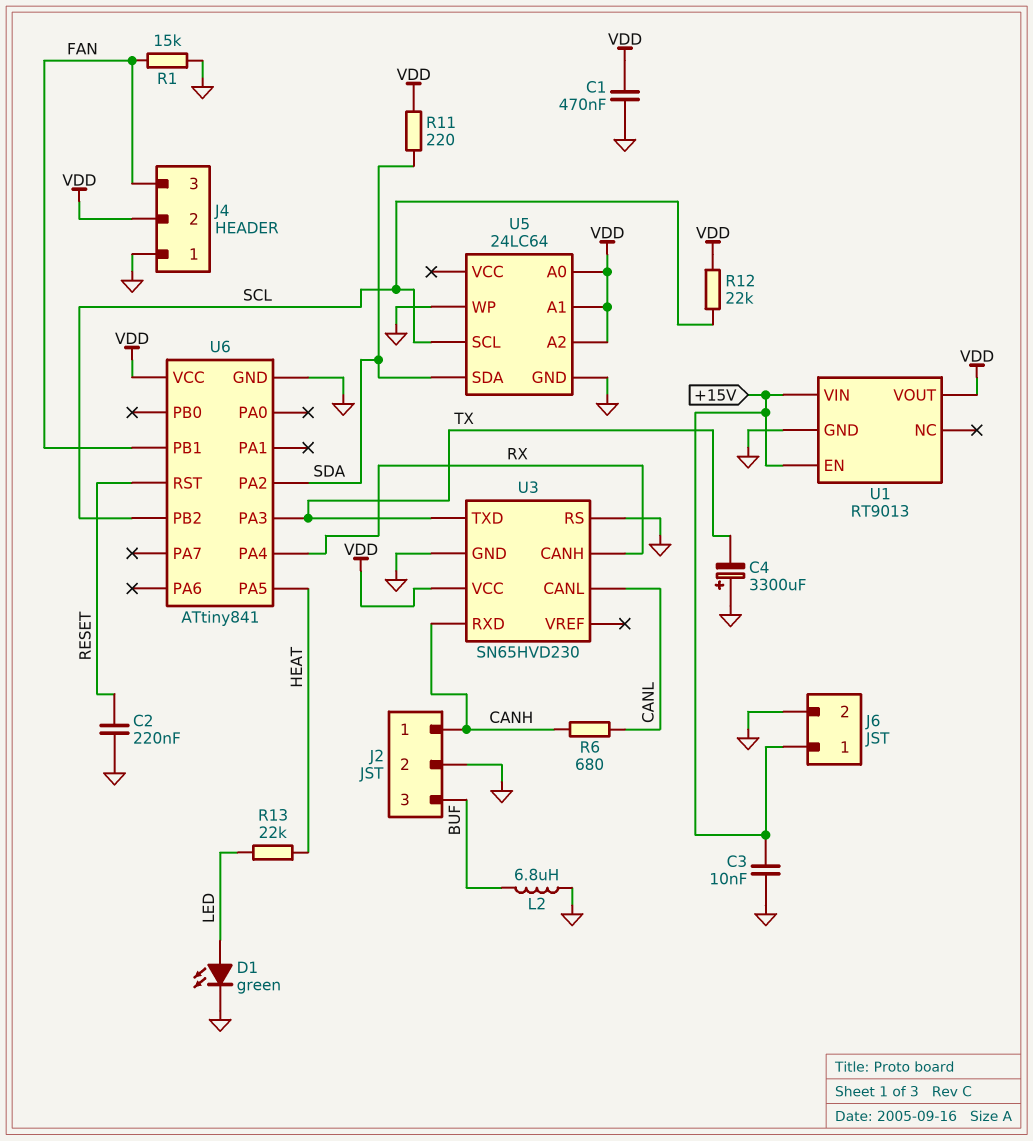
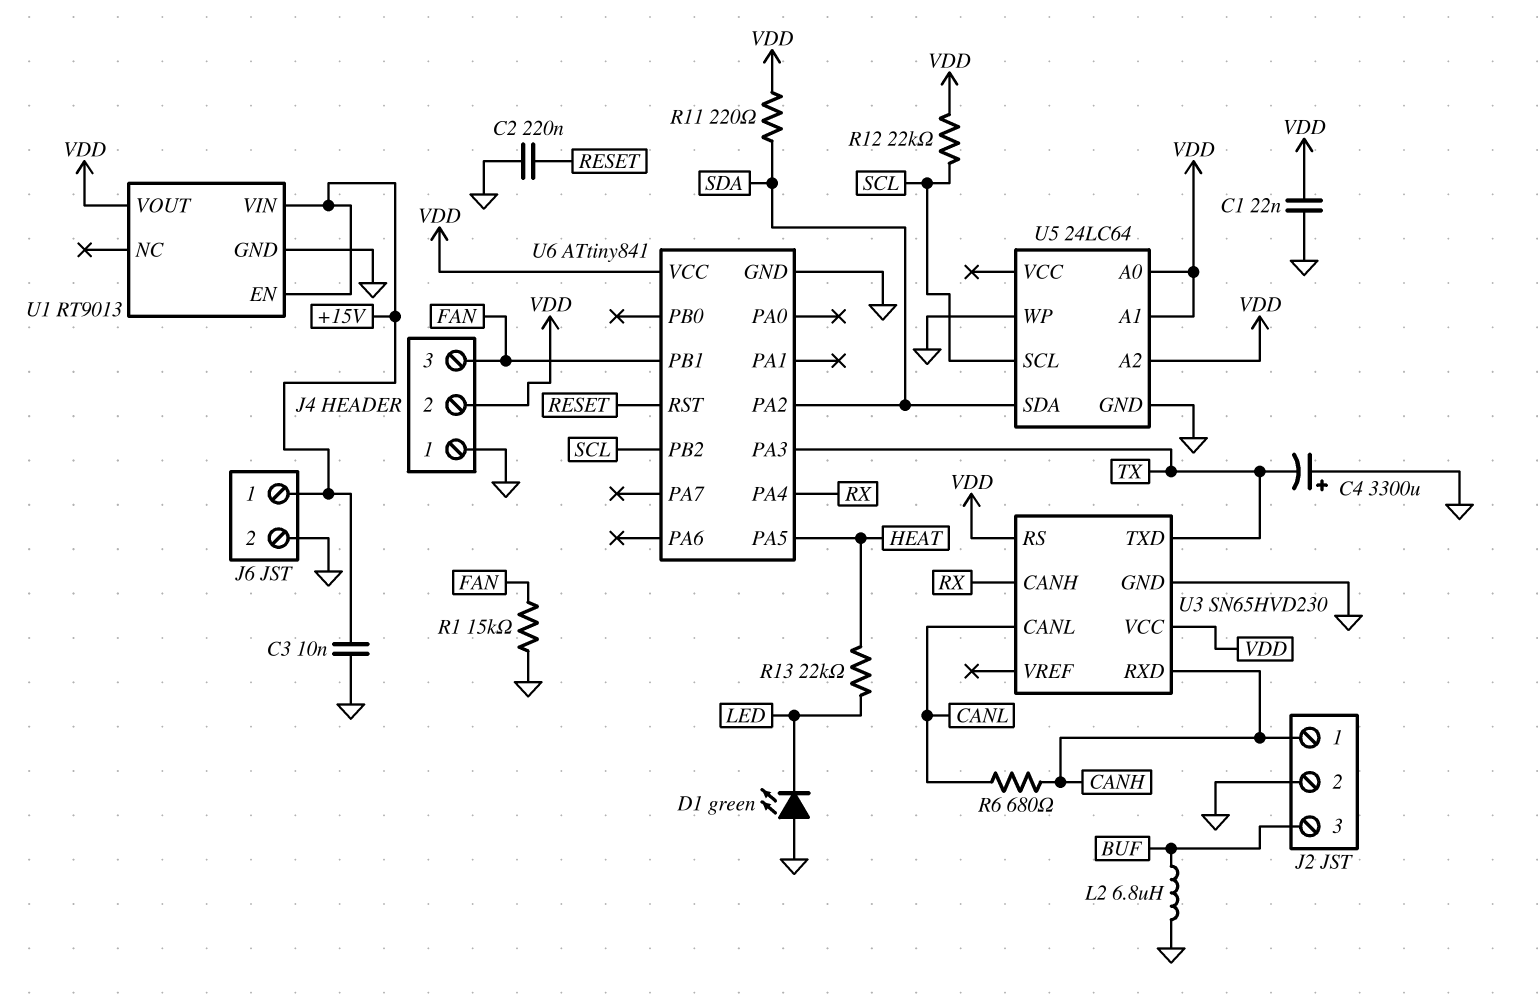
C1: 470nF (GND, VDD) -> 22nF (GND, VDD)
D1: LED green (A LED, K GND) -> LED green (A GND, K LED)
U3 pin RS: GND -> VDD

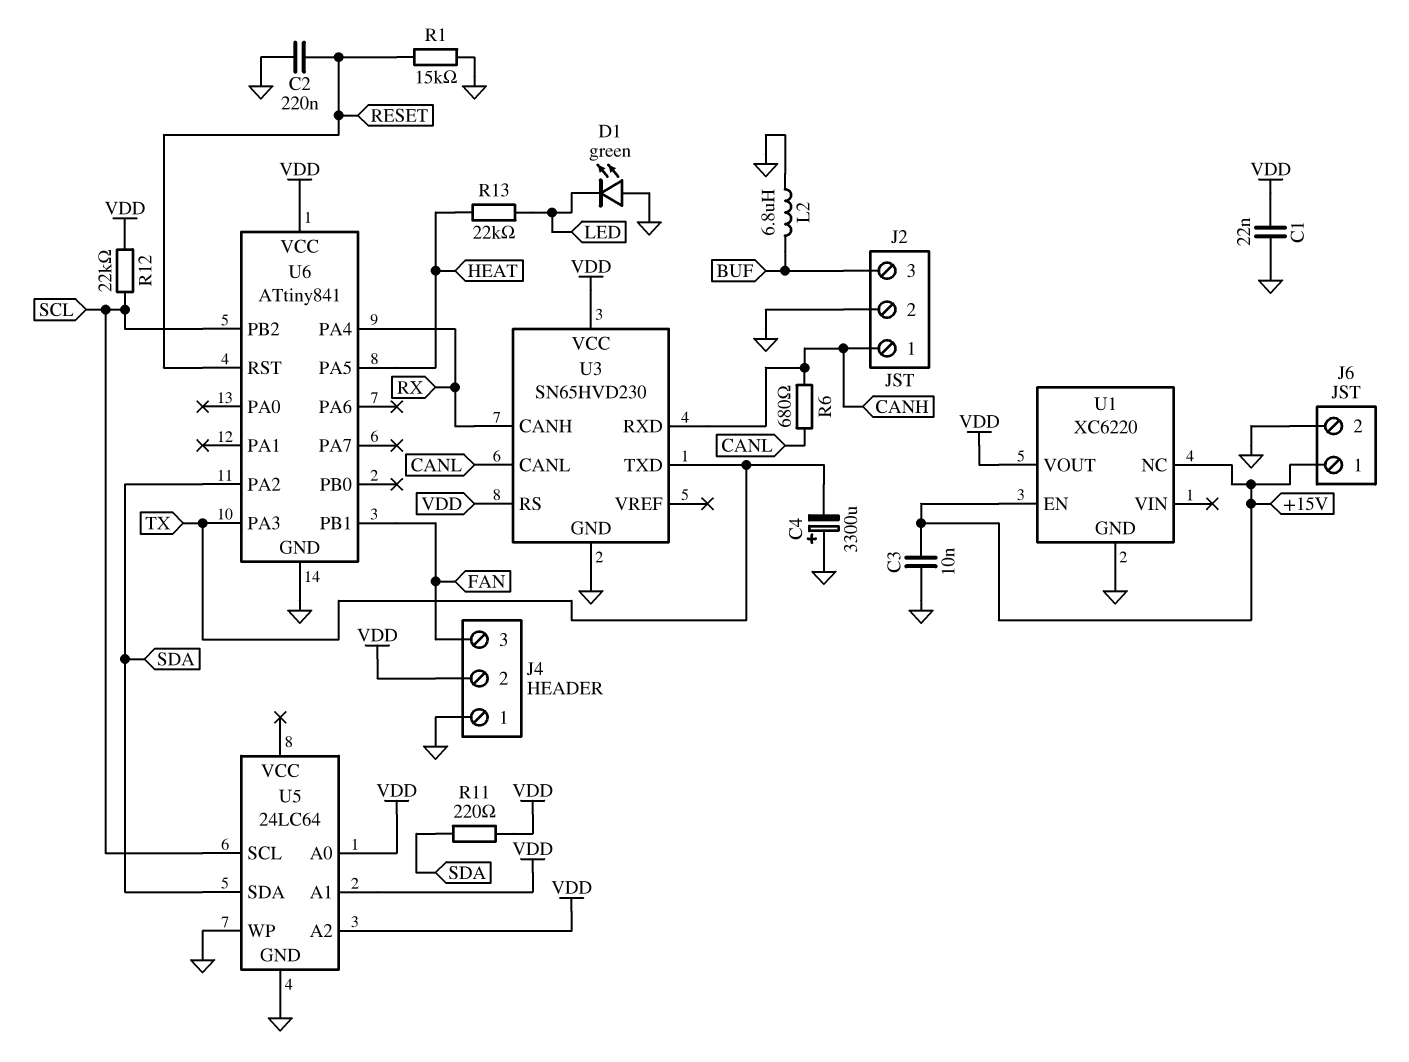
R1: 15k (FAN, GND) -> 15k (GND, RESET)
U1: RT9013 -> XC6220
U1 pin NC: none -> +15V
U1 pin VIN: +15V -> none

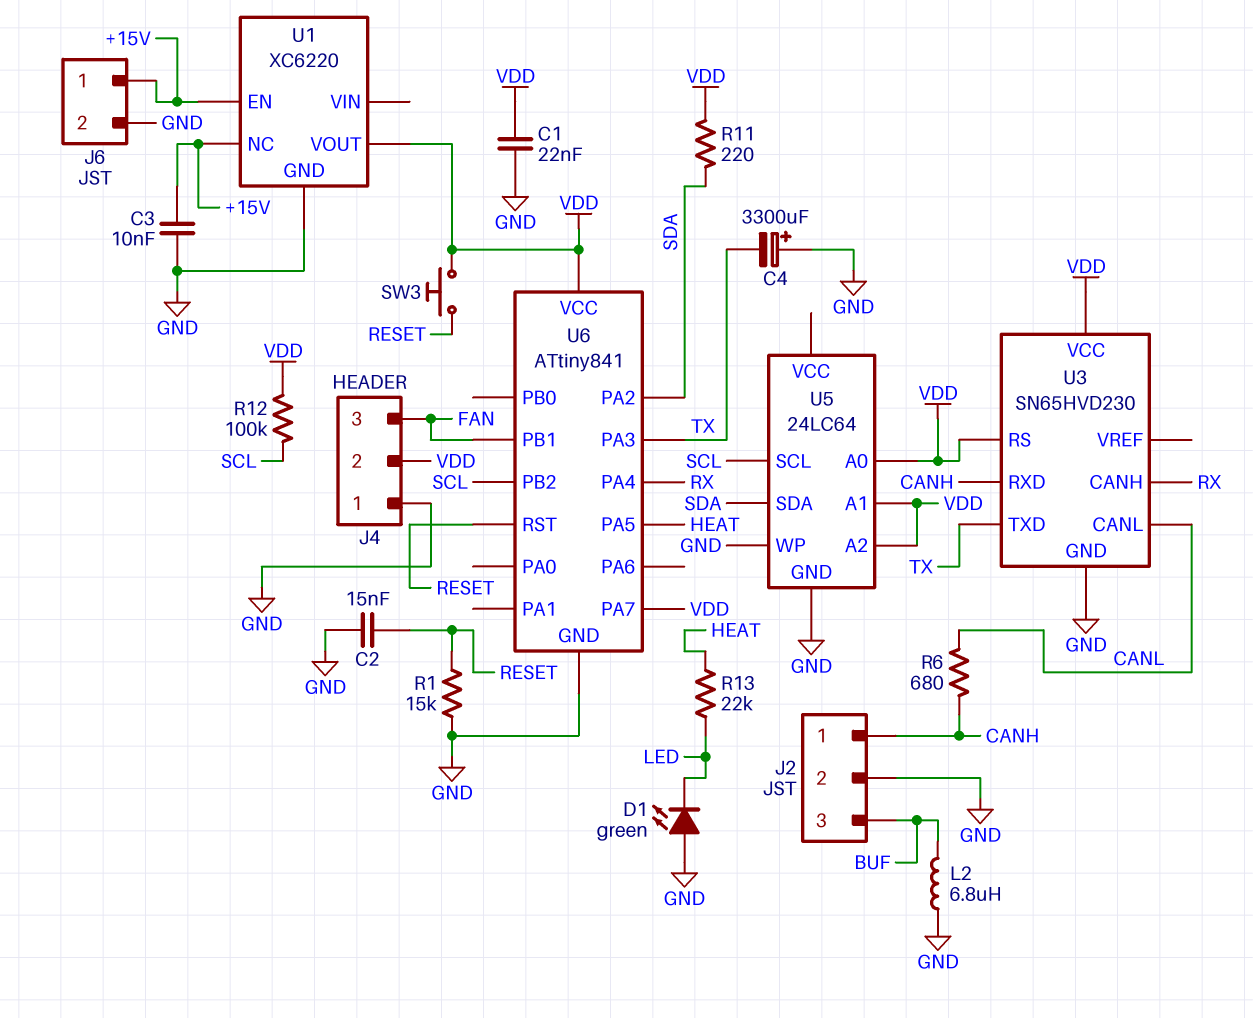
C2: 220nF (GND, RESET) -> 15nF (GND, RESET)
R12: 22k (SCL, VDD) -> 100k (SCL, VDD)
SW3: none -> button (RESET, VDD)
U6 pin PA7: none -> VDD

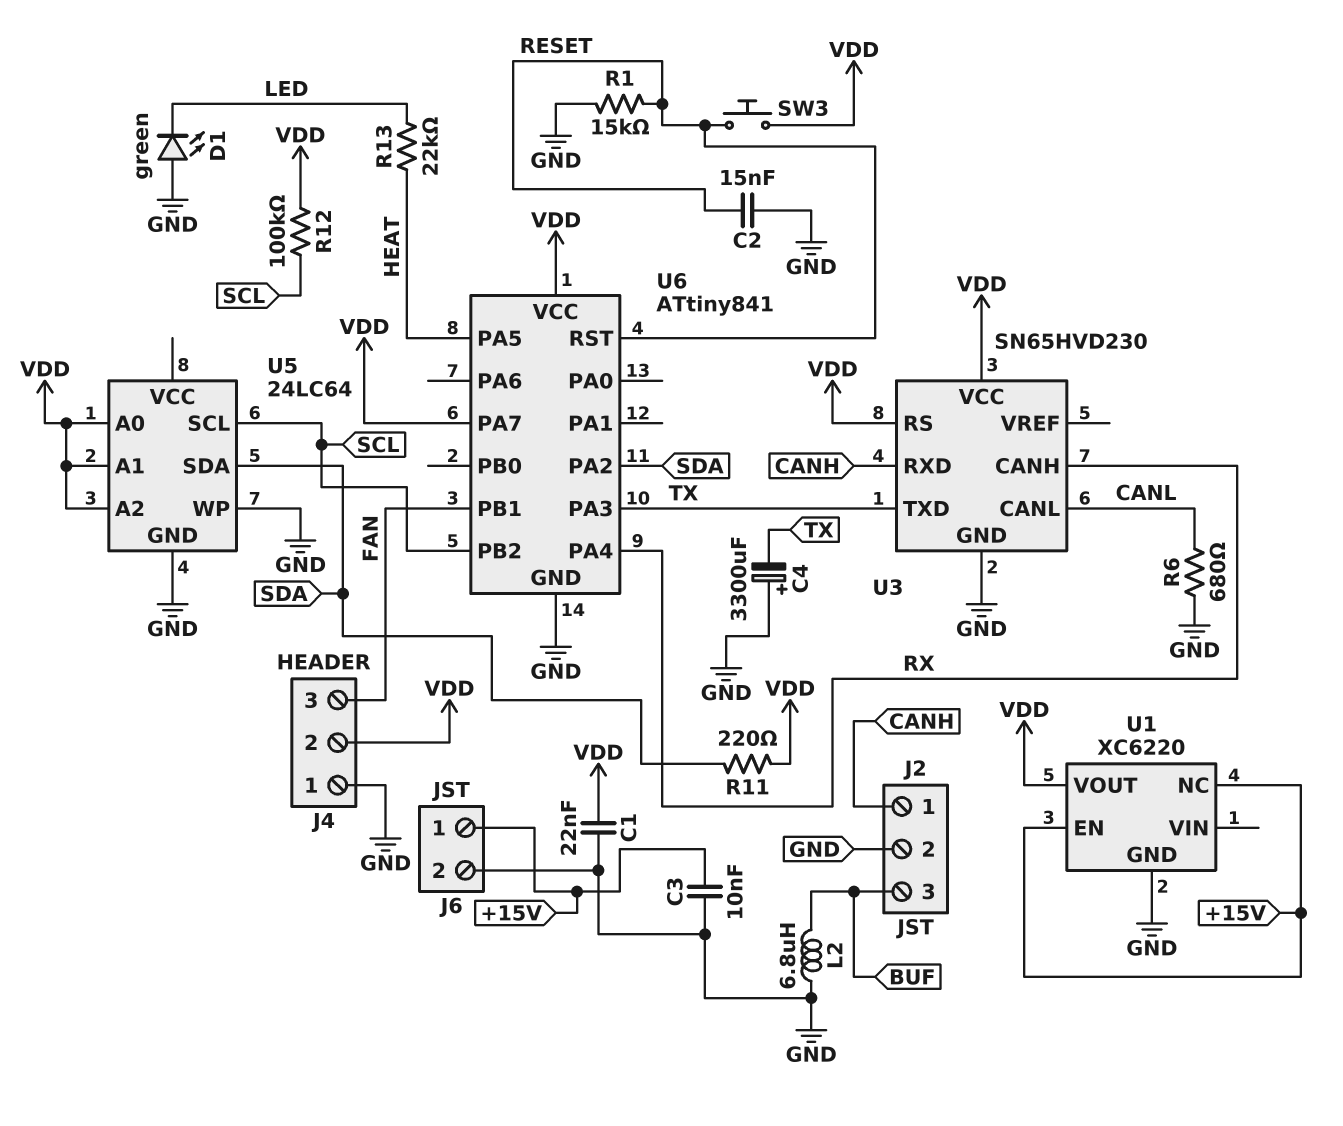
R6: 680 (CANH, CANL) -> 680 (CANL, GND)

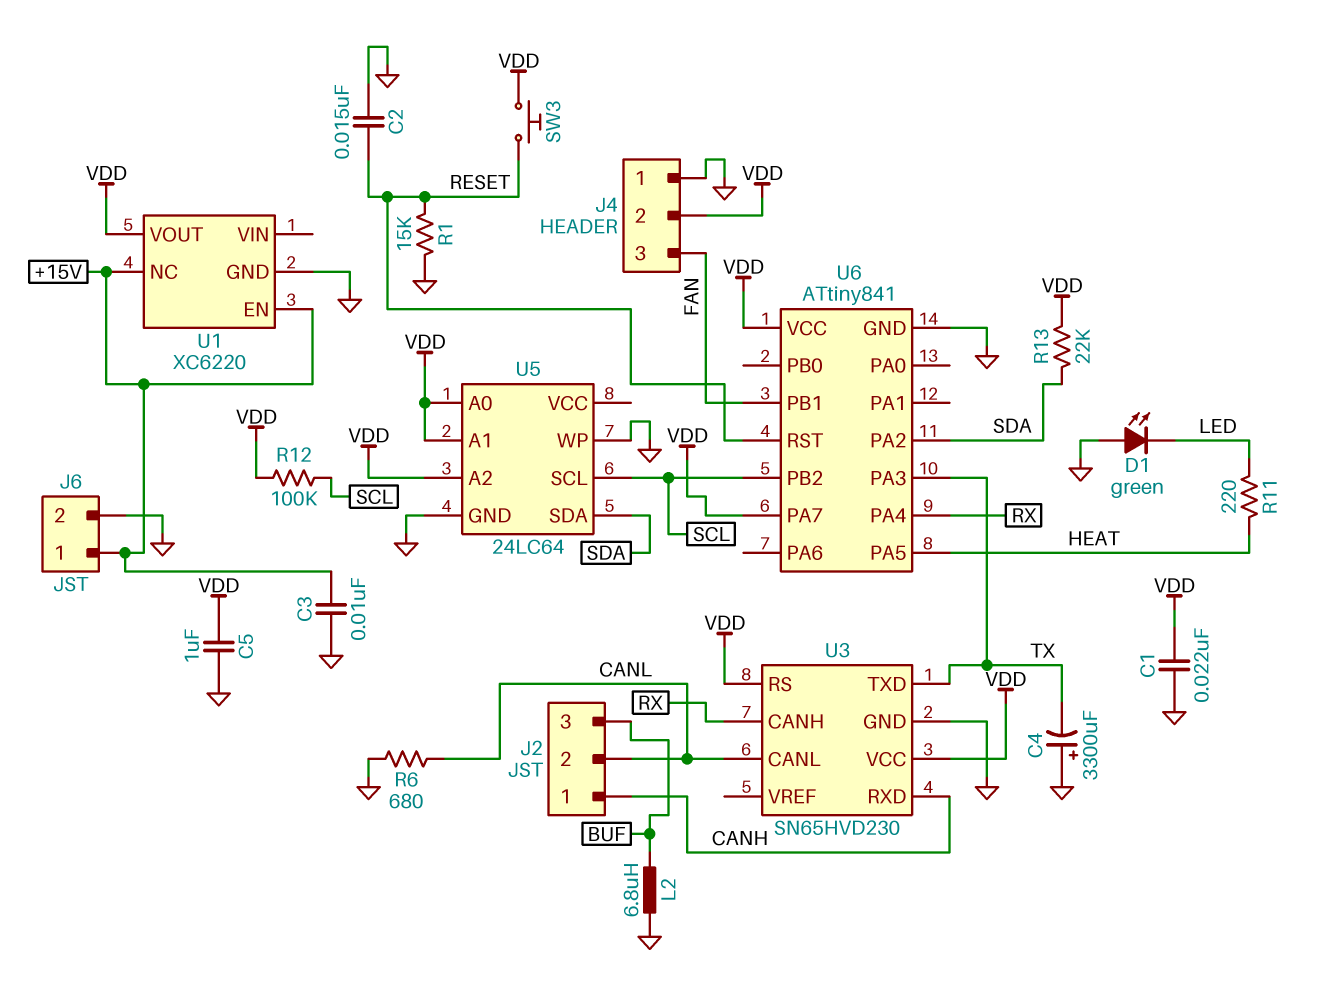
C5: none -> 1uF (GND, VDD)
J2 pin 2: GND -> CANL
R11: 220 (SDA, VDD) -> 220 (HEAT, LED)
R13: 22k (HEAT, LED) -> 22k (SDA, VDD)

